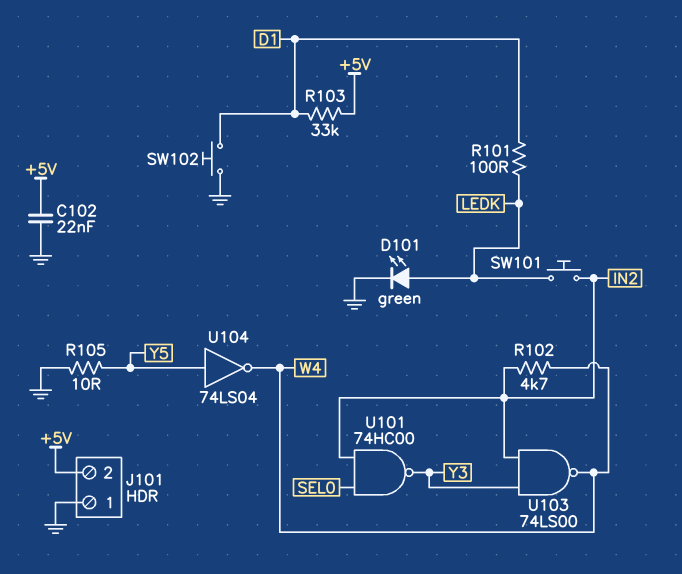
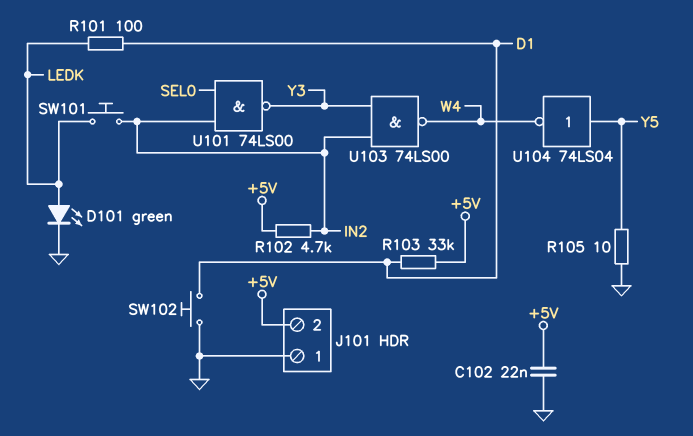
R102: 4.7k (IN2, W4) -> 4.7k (+5V, IN2)
U101: NAND 74HC00 (in IN2, in SEL0, out Y3) -> NAND 74LS00 (in IN2, in SEL0, out Y3)

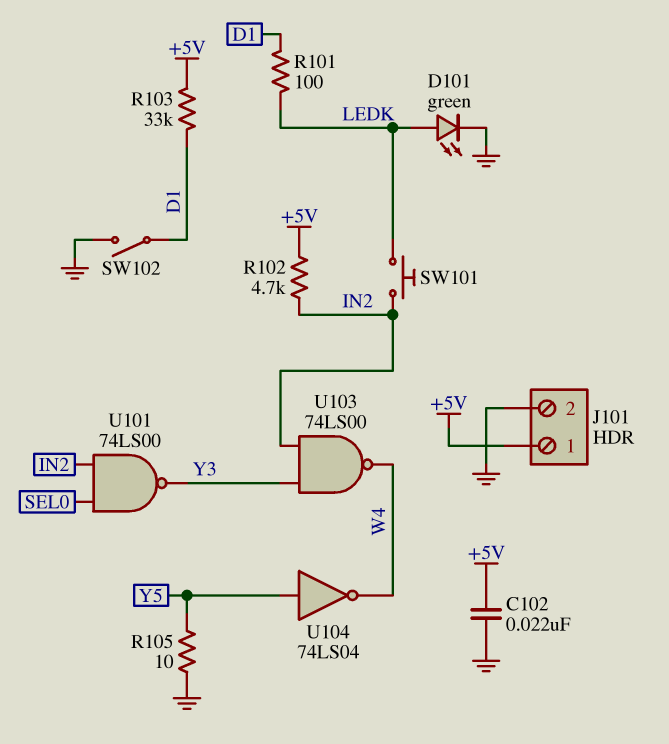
J101 pin 1: GND -> +5V
J101 pin 2: +5V -> GND
SW102: button (D1, GND) -> switch (D1, GND)

